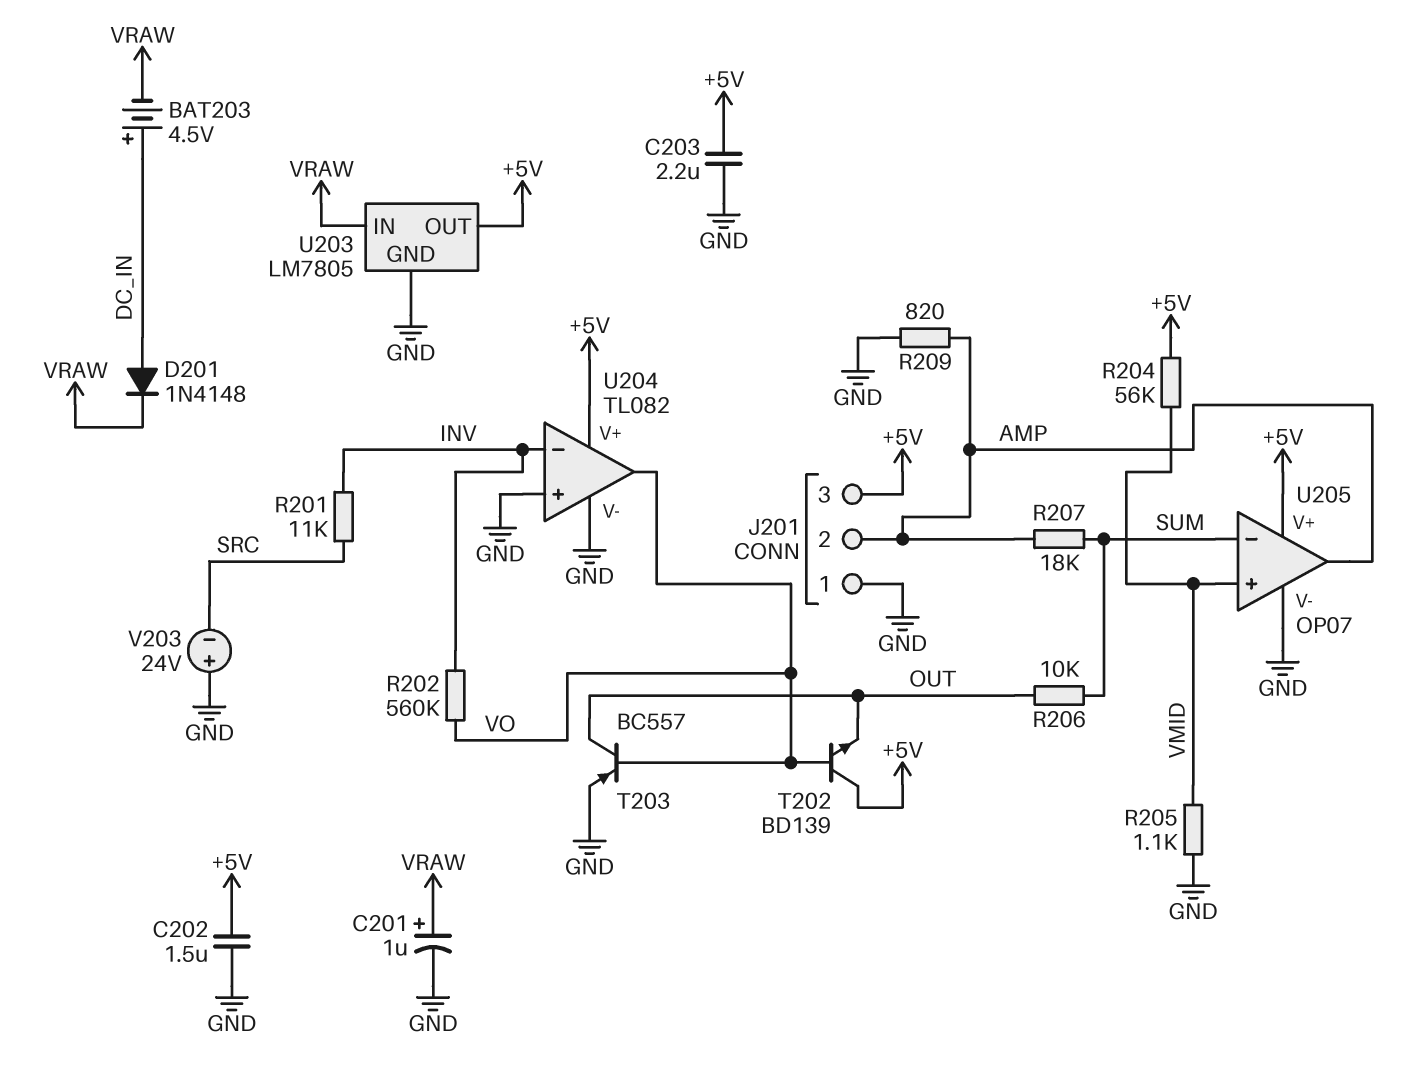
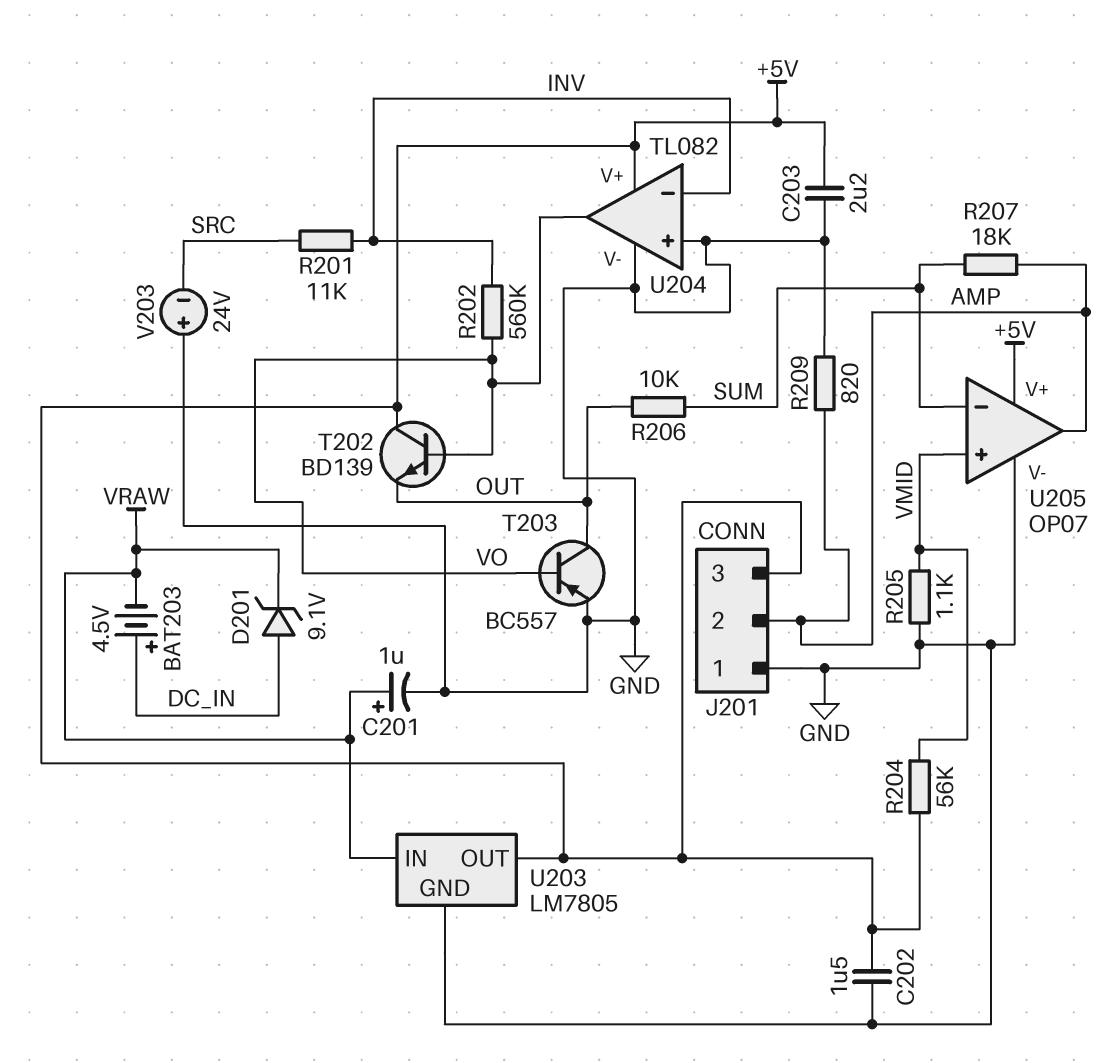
D201: diode 1N4148 (A DC_IN, K VRAW) -> zener 9.1V (A DC_IN, K VRAW)

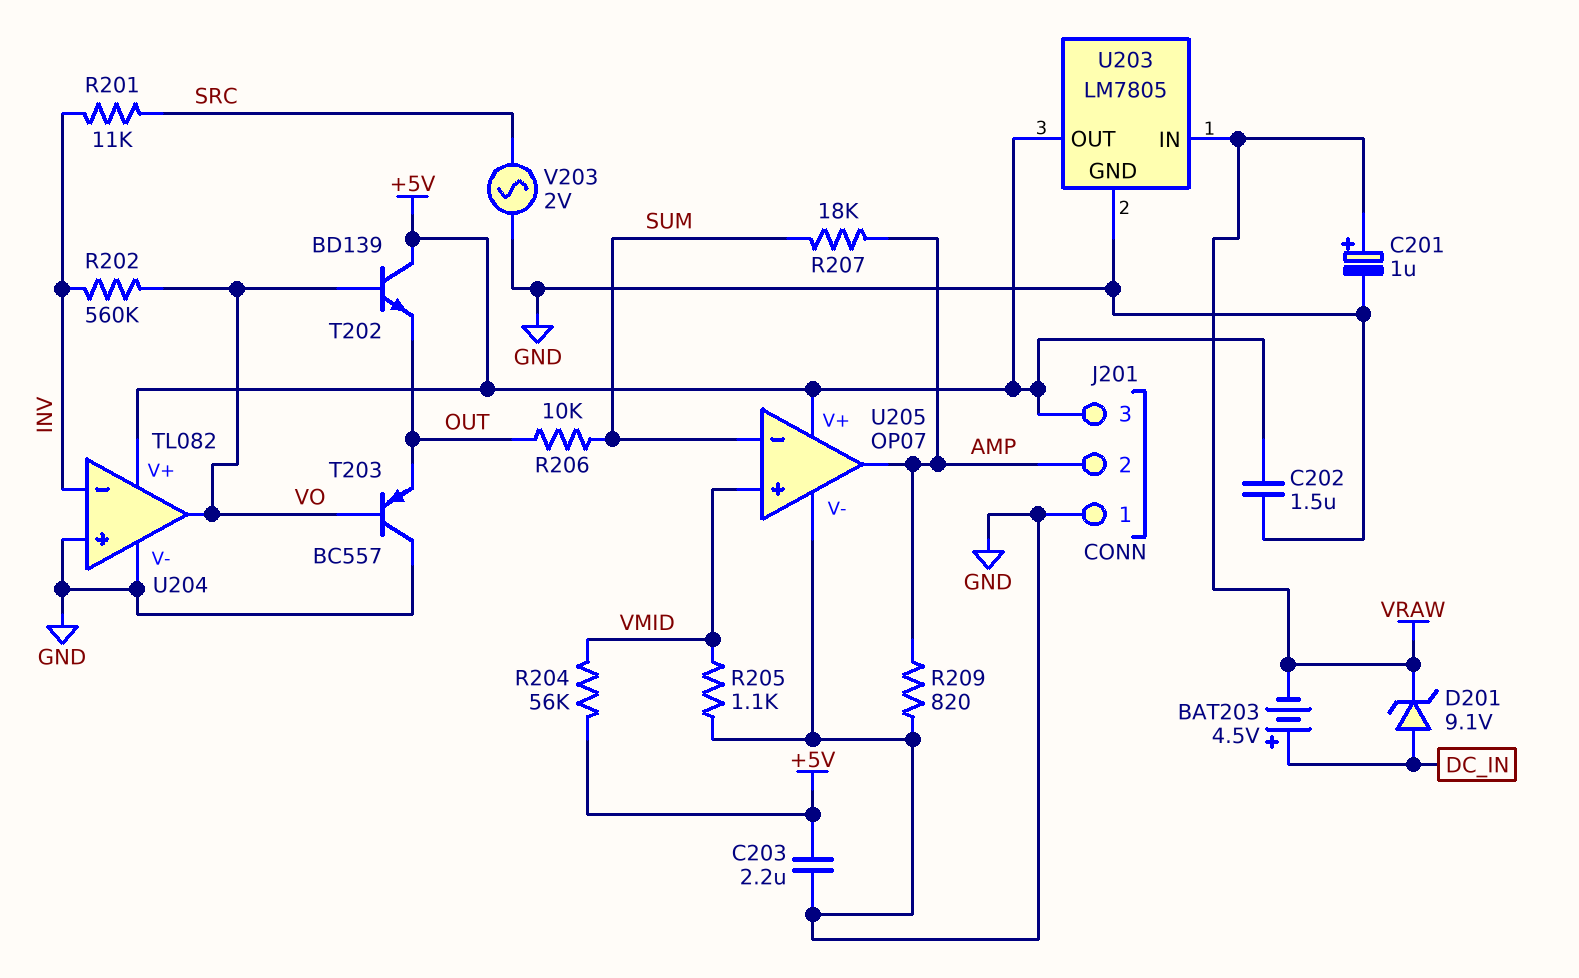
T203: PNP BC557 (B VO, C OUT, E GND) -> PNP BC557 (B VO, C GND, E OUT)
V203: 24V (plus GND, minus SRC) -> AC 2V (GND, SRC)

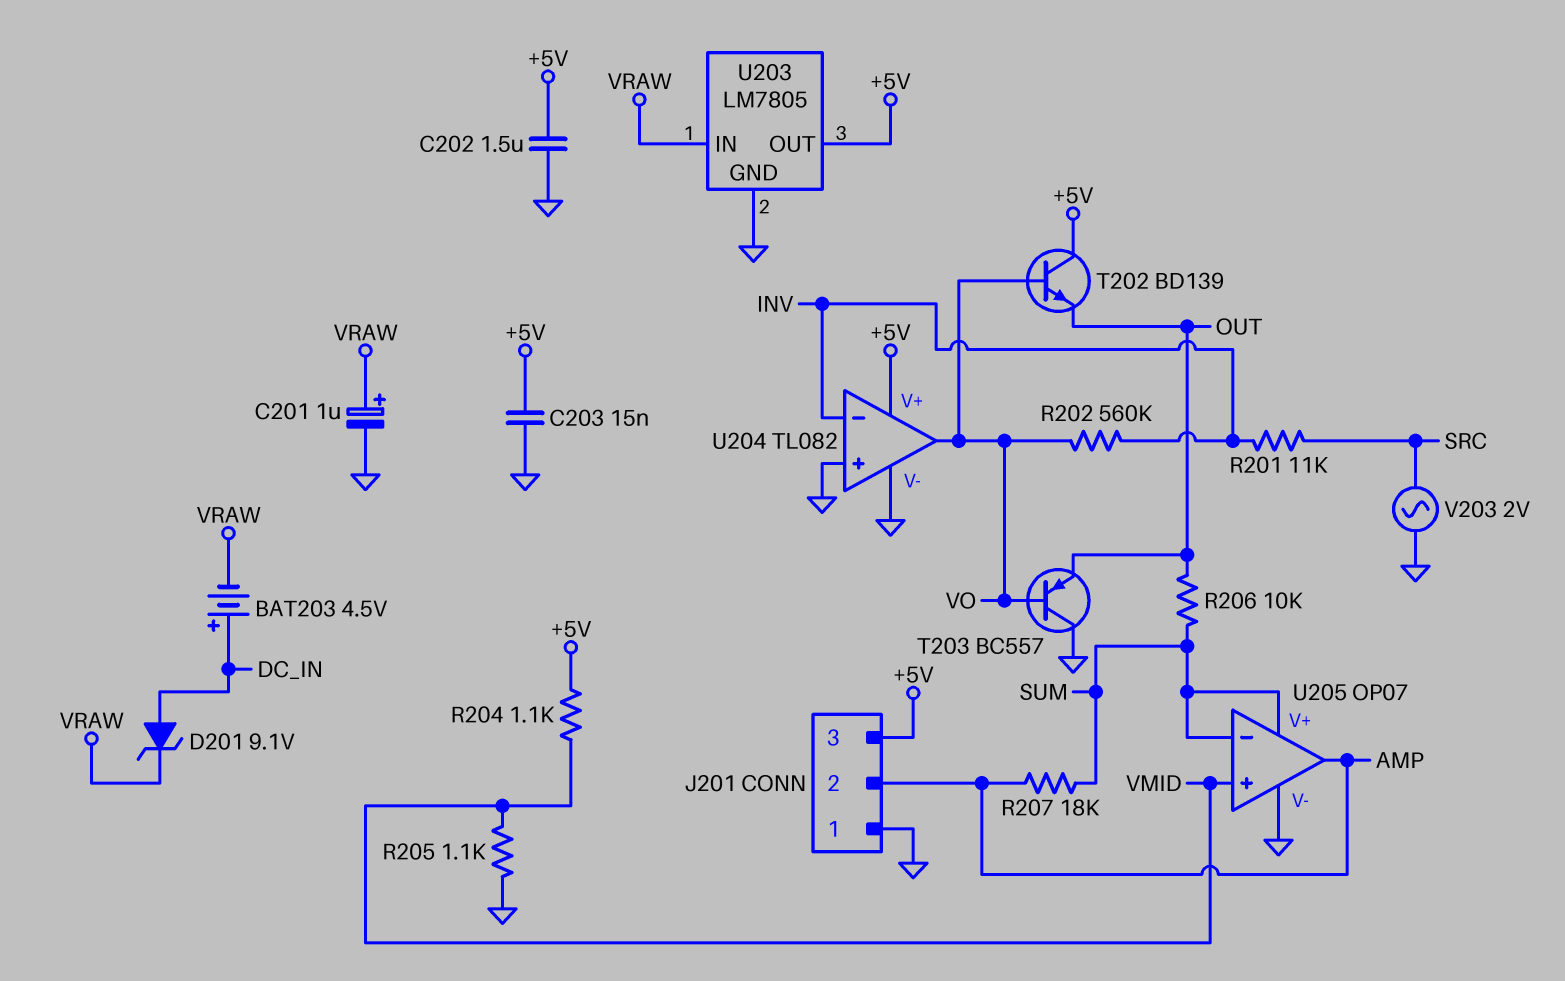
C203: 2.2uF (+5V, GND) -> 15nF (+5V, GND)
R204: 56k (+5V, VMID) -> 1.1k (+5V, VMID)
R209: 820 (AMP, GND) -> none
U205 pin V+: +5V -> SUM

